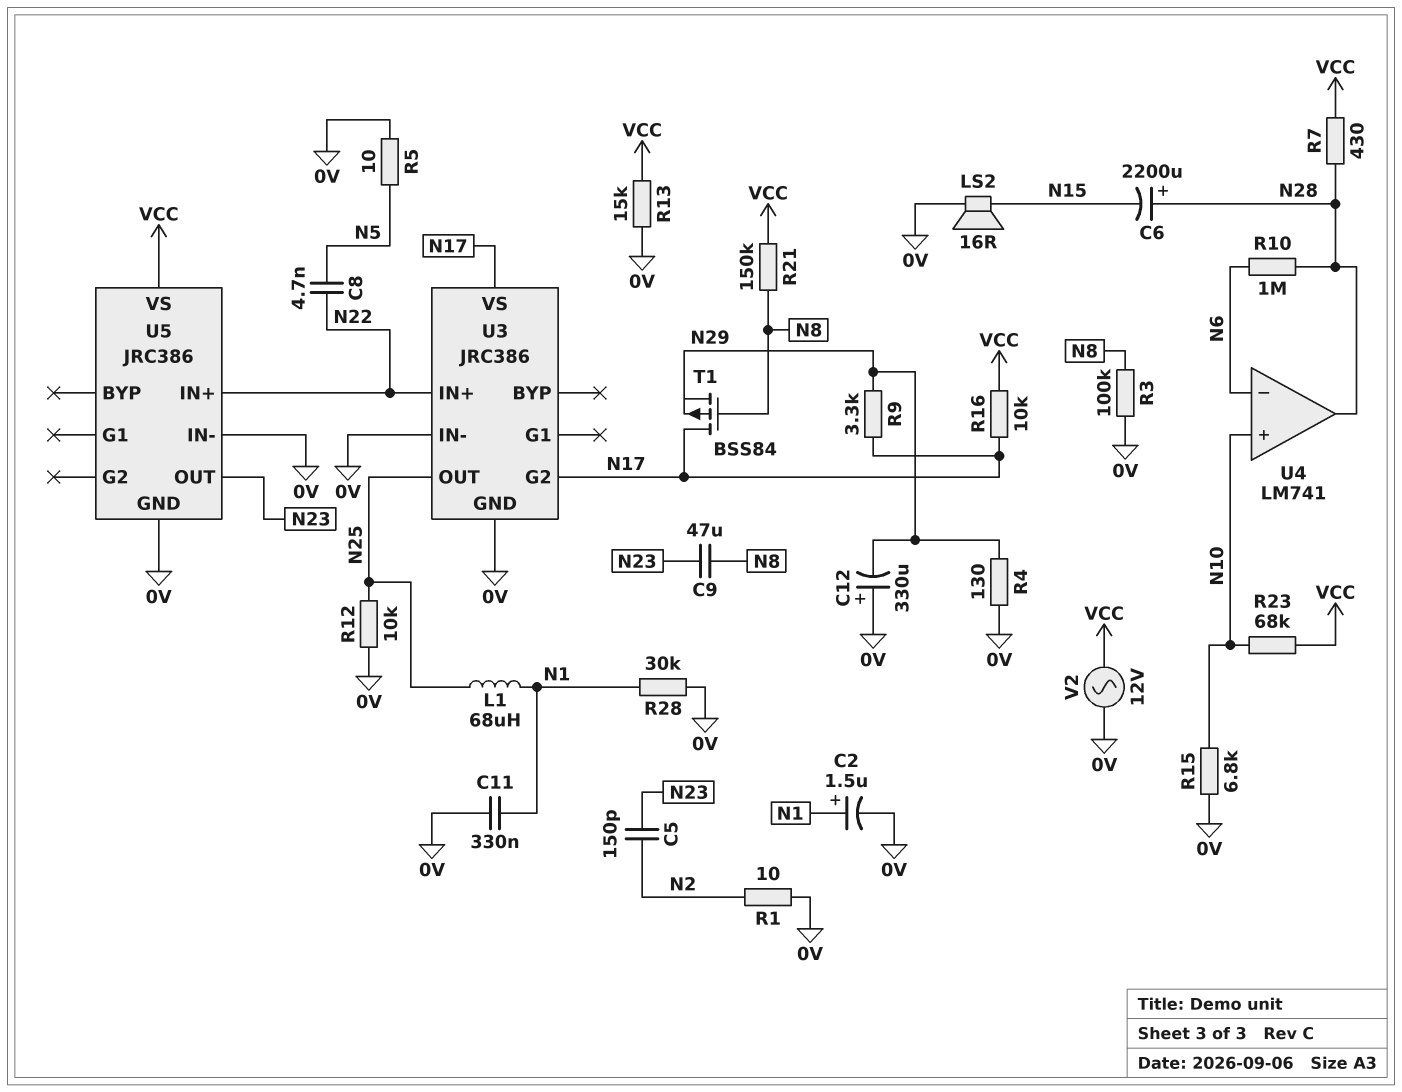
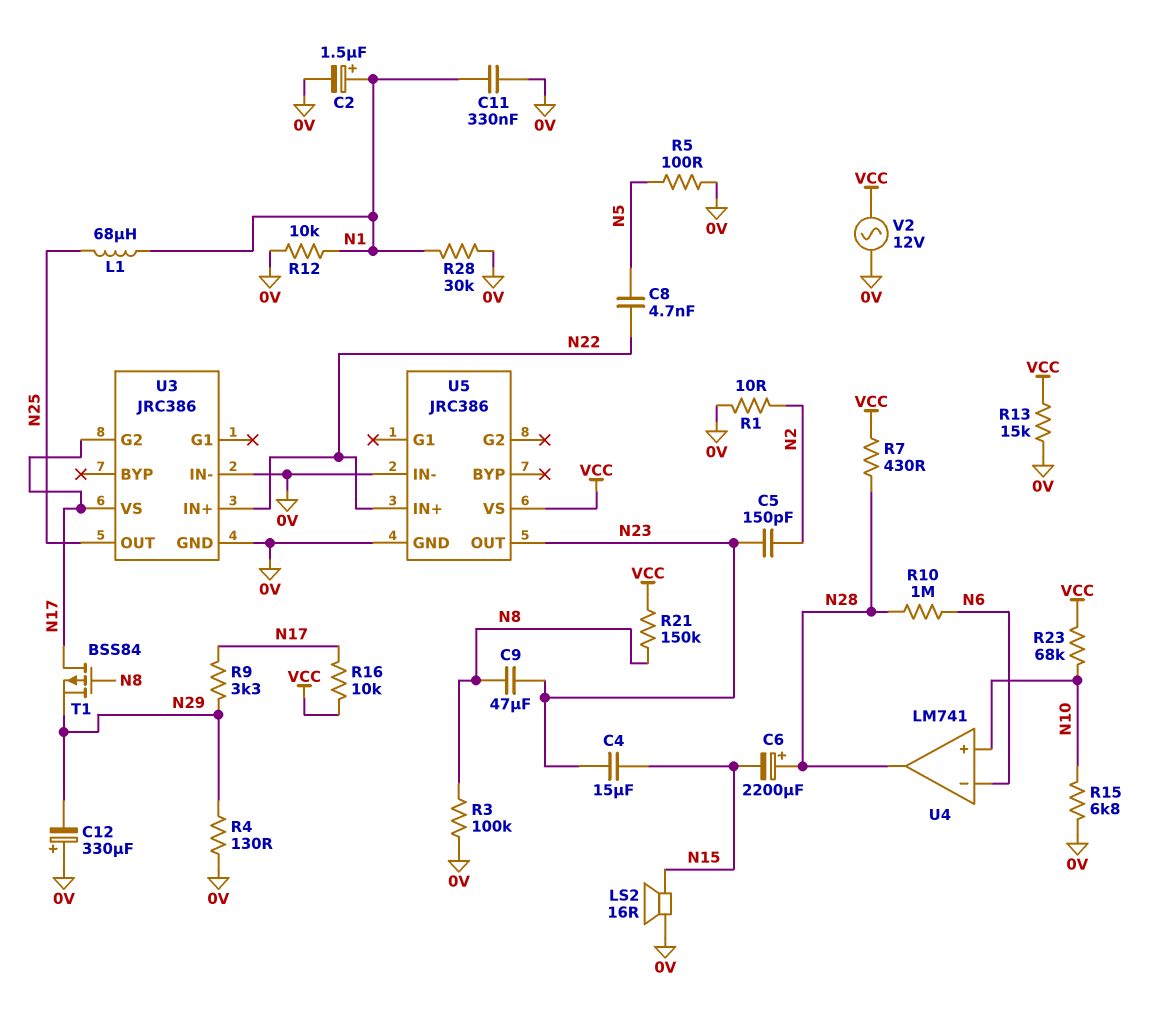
C4: none -> 15uF (N15, N23)
R5: 10 (0V, N5) -> 100 (0V, N5)
R12: 10k (0V, N25) -> 10k (0V, N1)

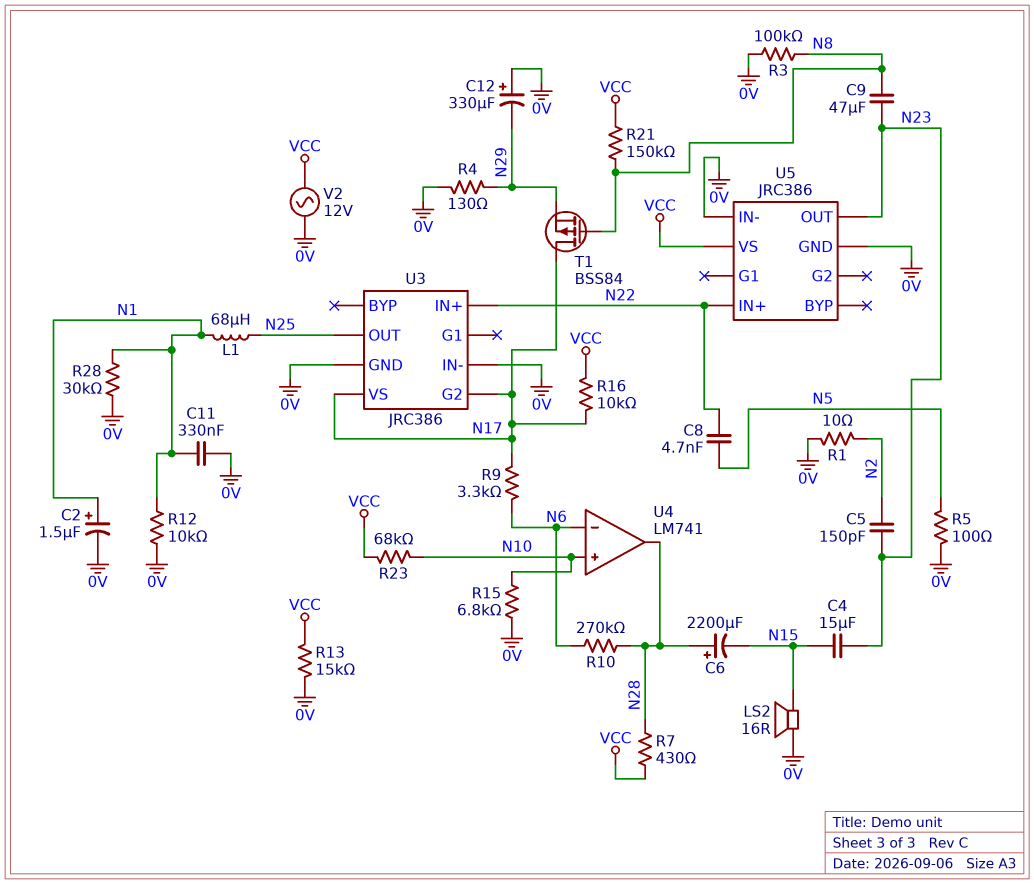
R9: 3.3k (N17, N29) -> 3.3k (N6, N17)
R10: 1M (N6, N28) -> 270k (N6, N28)

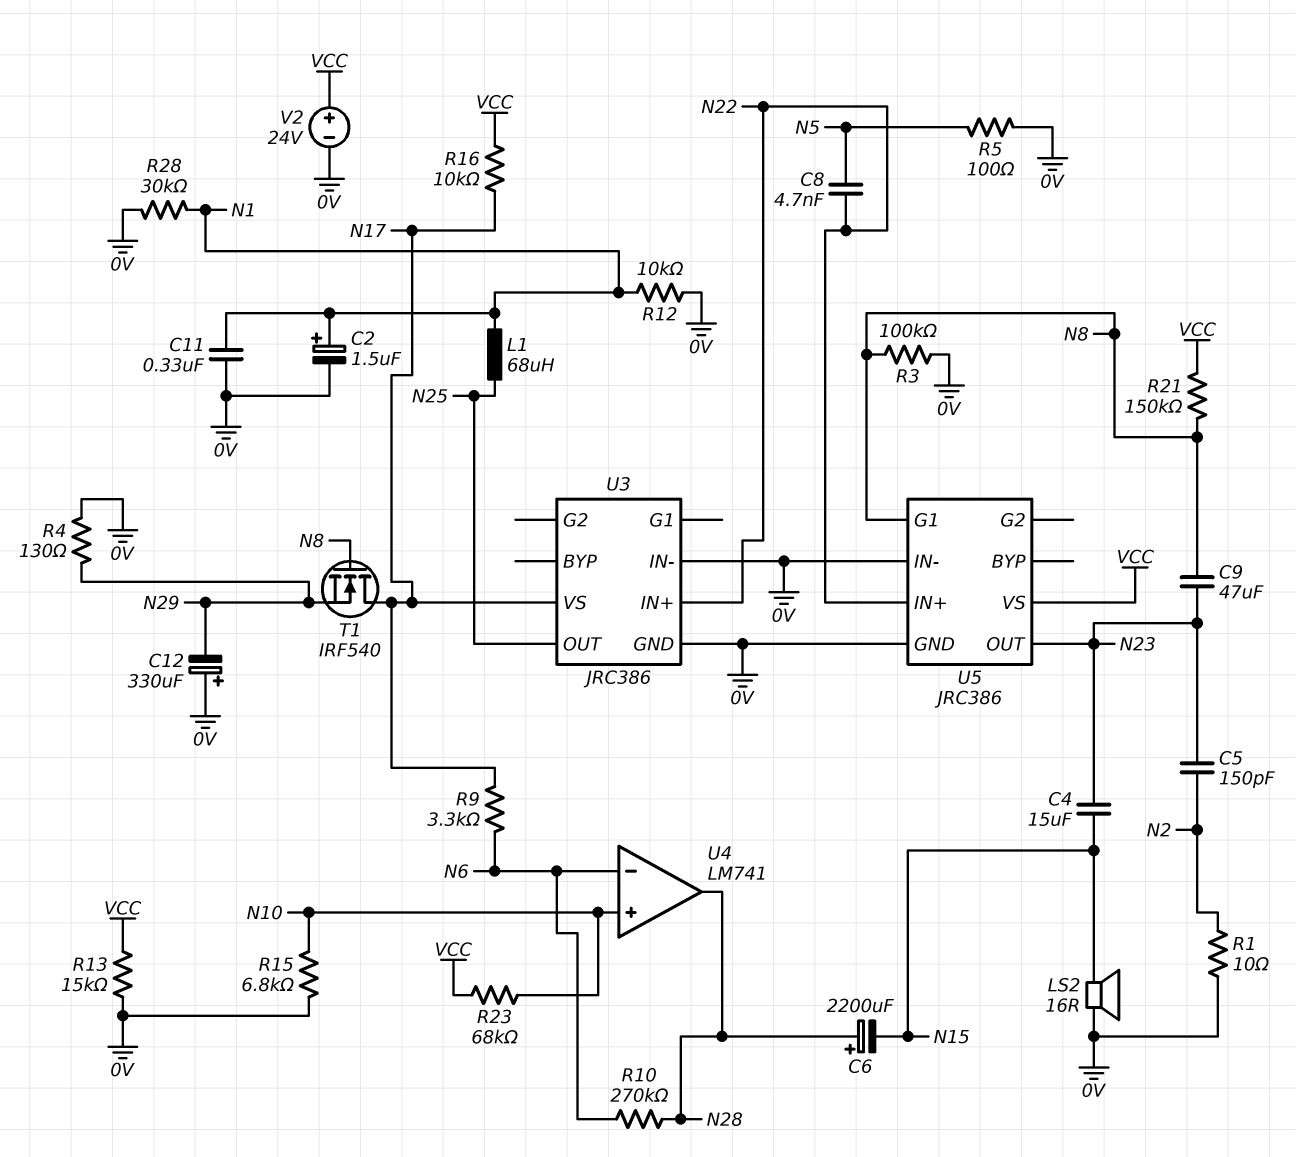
R7: 430 (N28, VCC) -> none
T1: PMOS BSS84 (G N8, D N17, S N29) -> NMOS IRF540 (G N8, D N17, S N29)
U3 pin G2: N17 -> none
U5 pin G1: none -> N8
V2: AC 12V (0V, VCC) -> 24V (plus VCC, minus 0V)

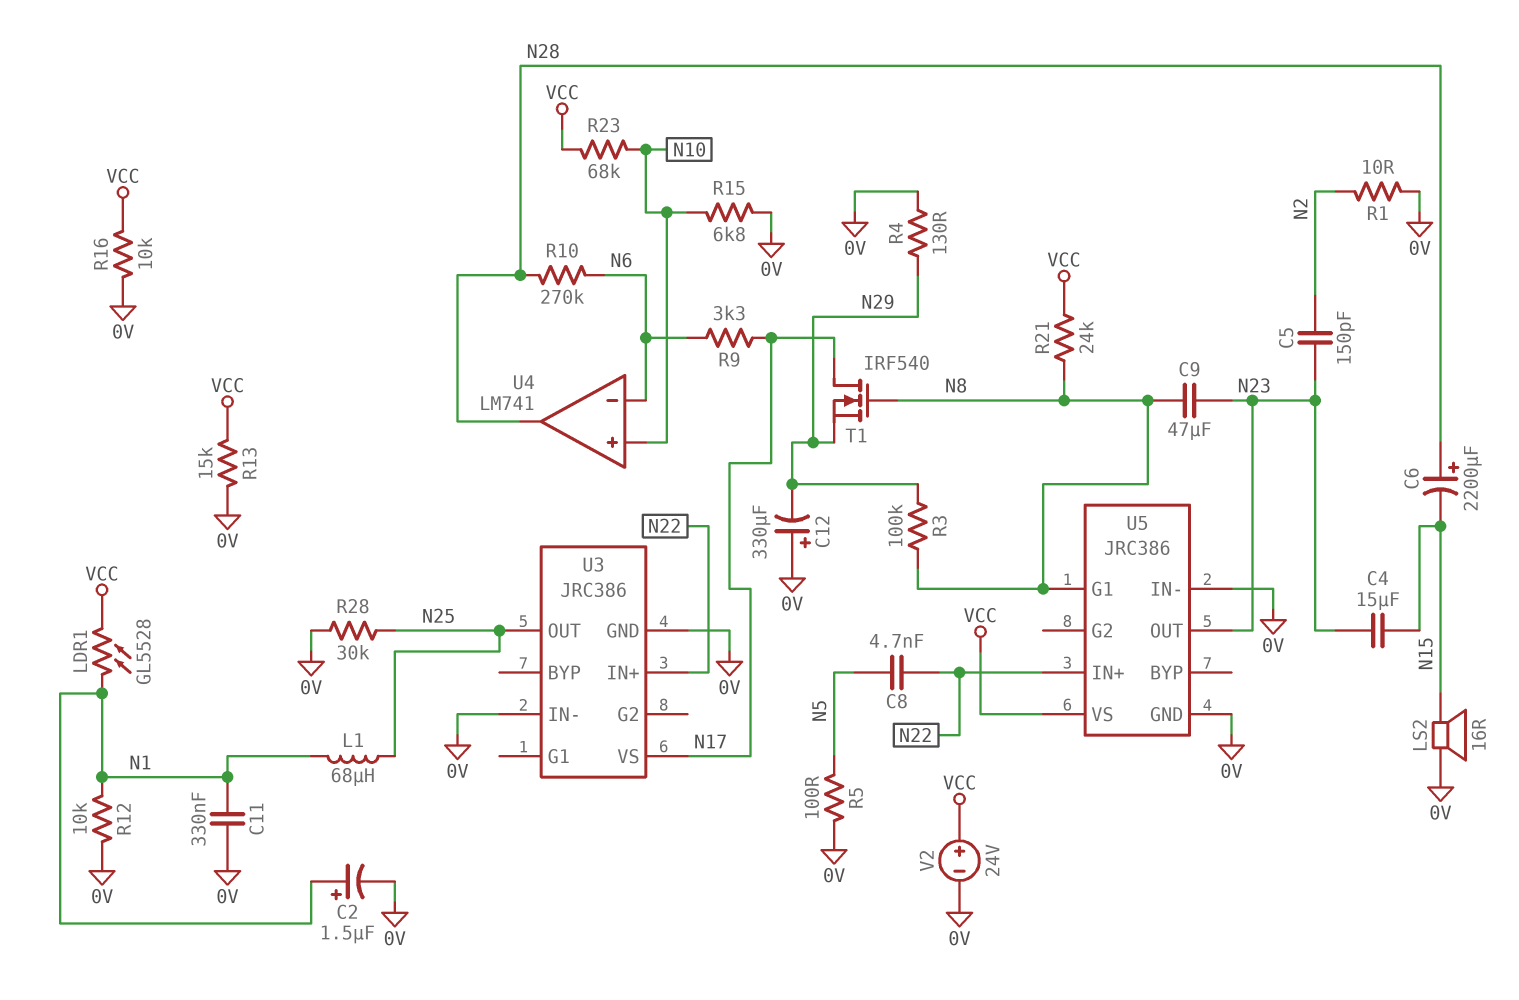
LDR1: none -> GL5528 (N1, VCC)
R3: 100k (0V, N8) -> 100k (N8, N29)
R16: 10k (N17, VCC) -> 10k (0V, VCC)
R21: 150k (N8, VCC) -> 24k (N8, VCC)
R28: 30k (0V, N1) -> 30k (0V, N25)

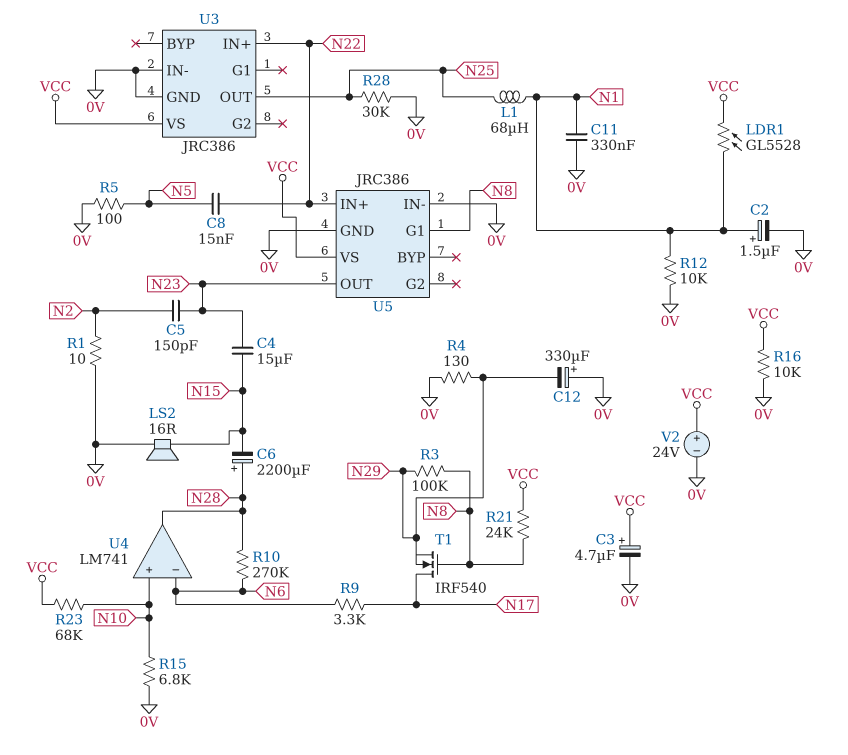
C3: none -> 4.7uF (plus VCC, minus 0V)
C8: 4.7nF (N5, N22) -> 15nF (N5, N22)
C9: 47uF (N8, N23) -> none
R13: 15k (0V, VCC) -> none
U3 pin VS: N17 -> VCC

